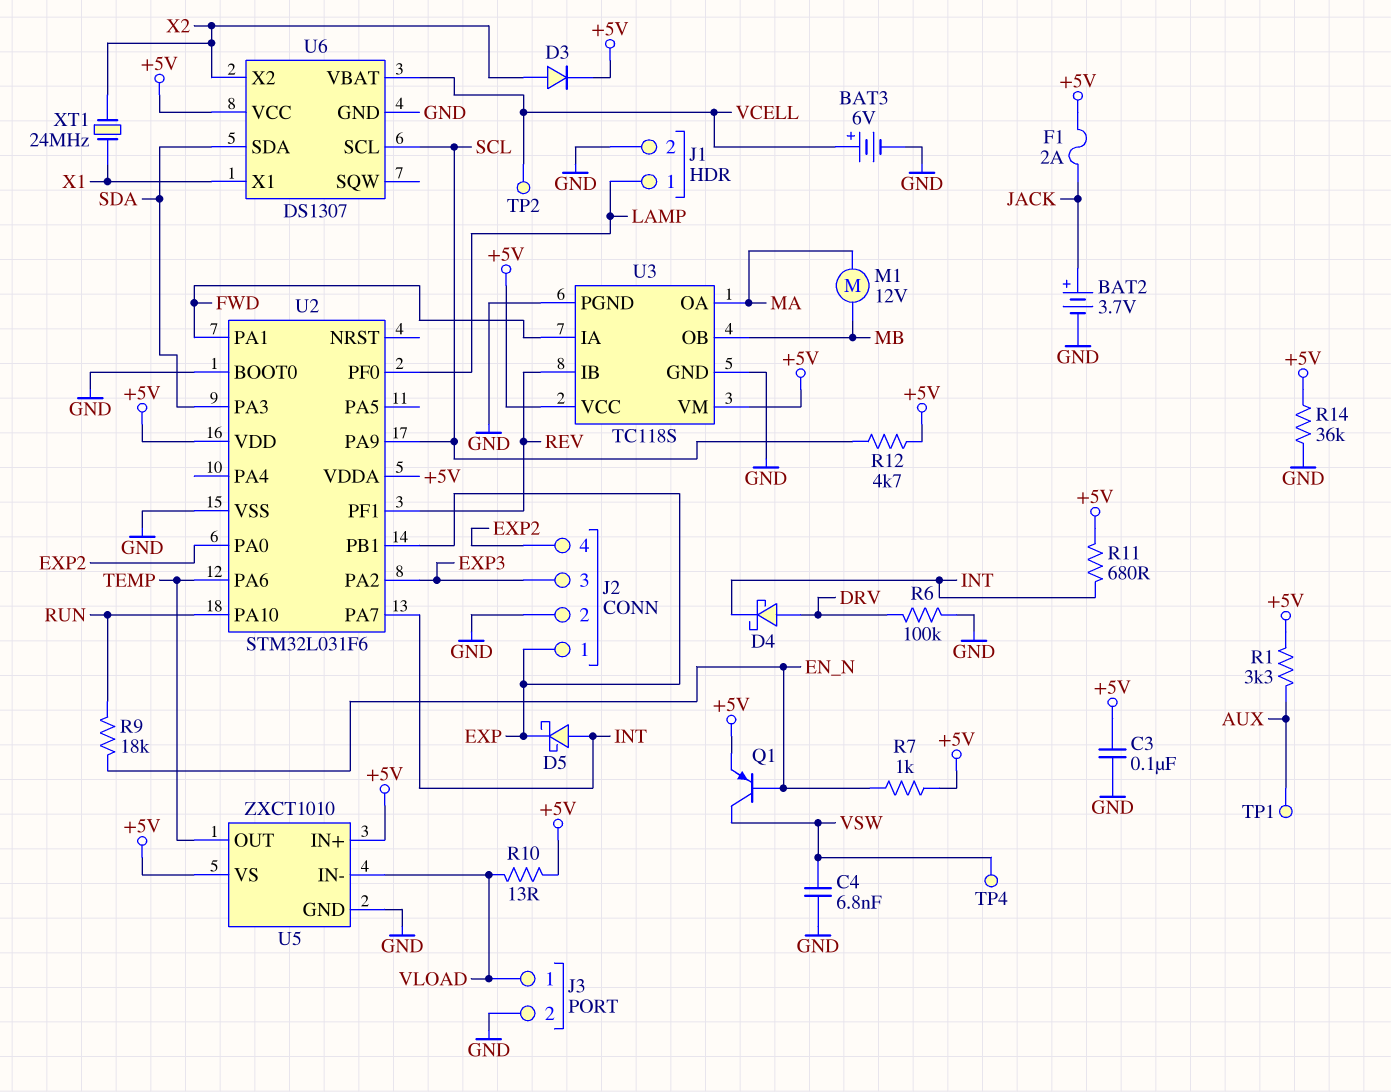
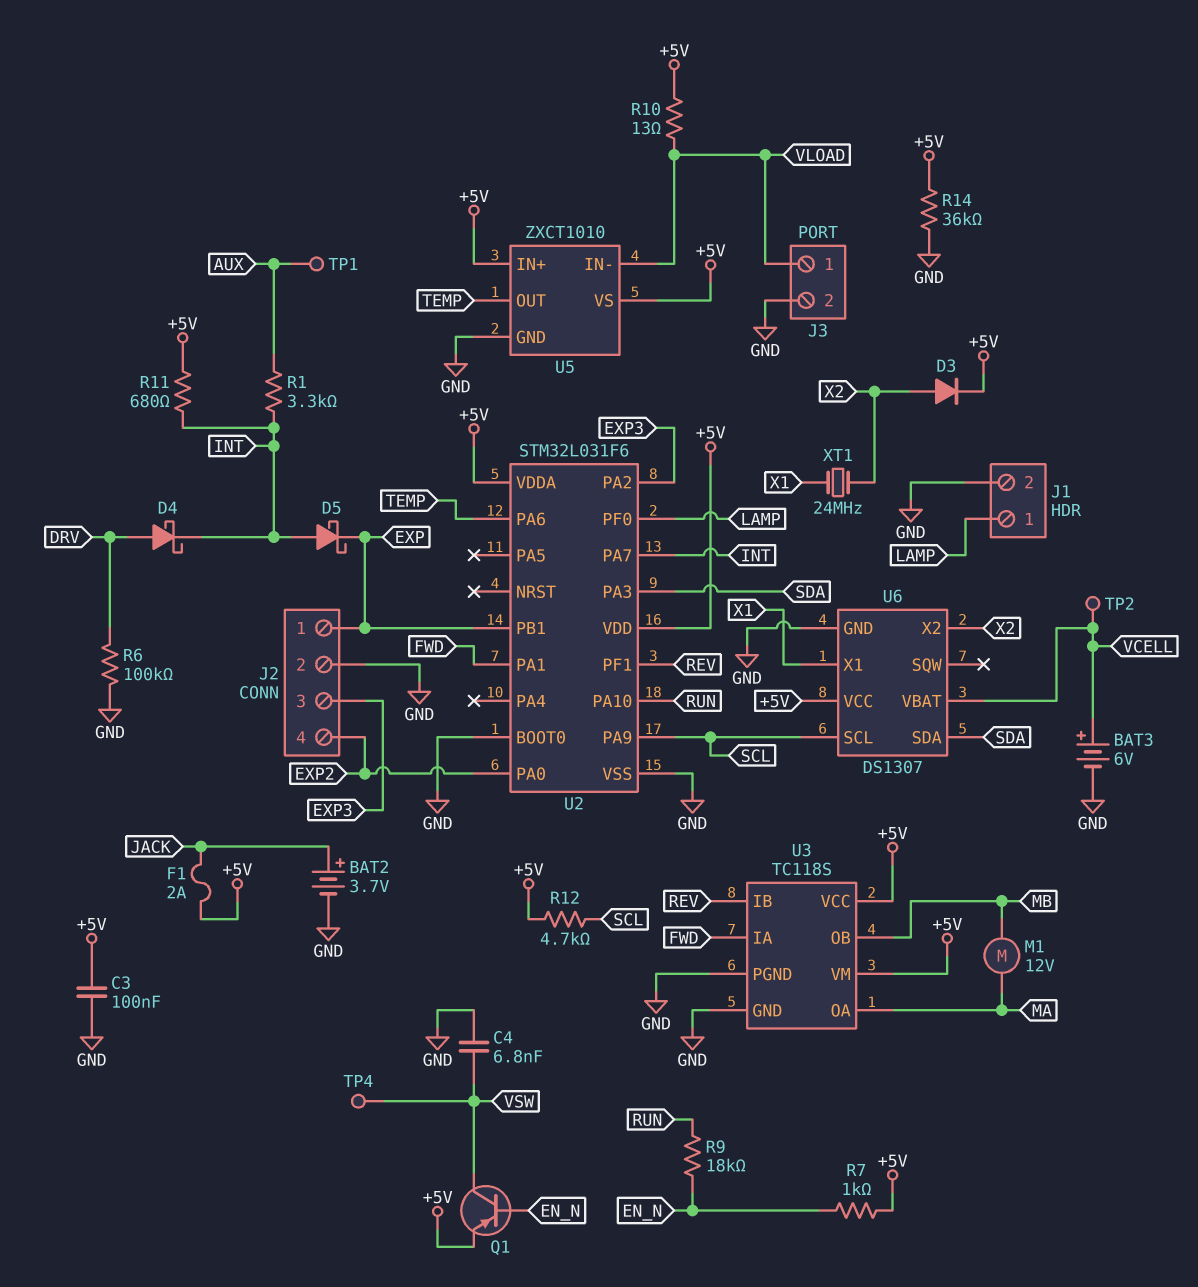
R1: 3.3k (+5V, AUX) -> 3.3k (AUX, INT)

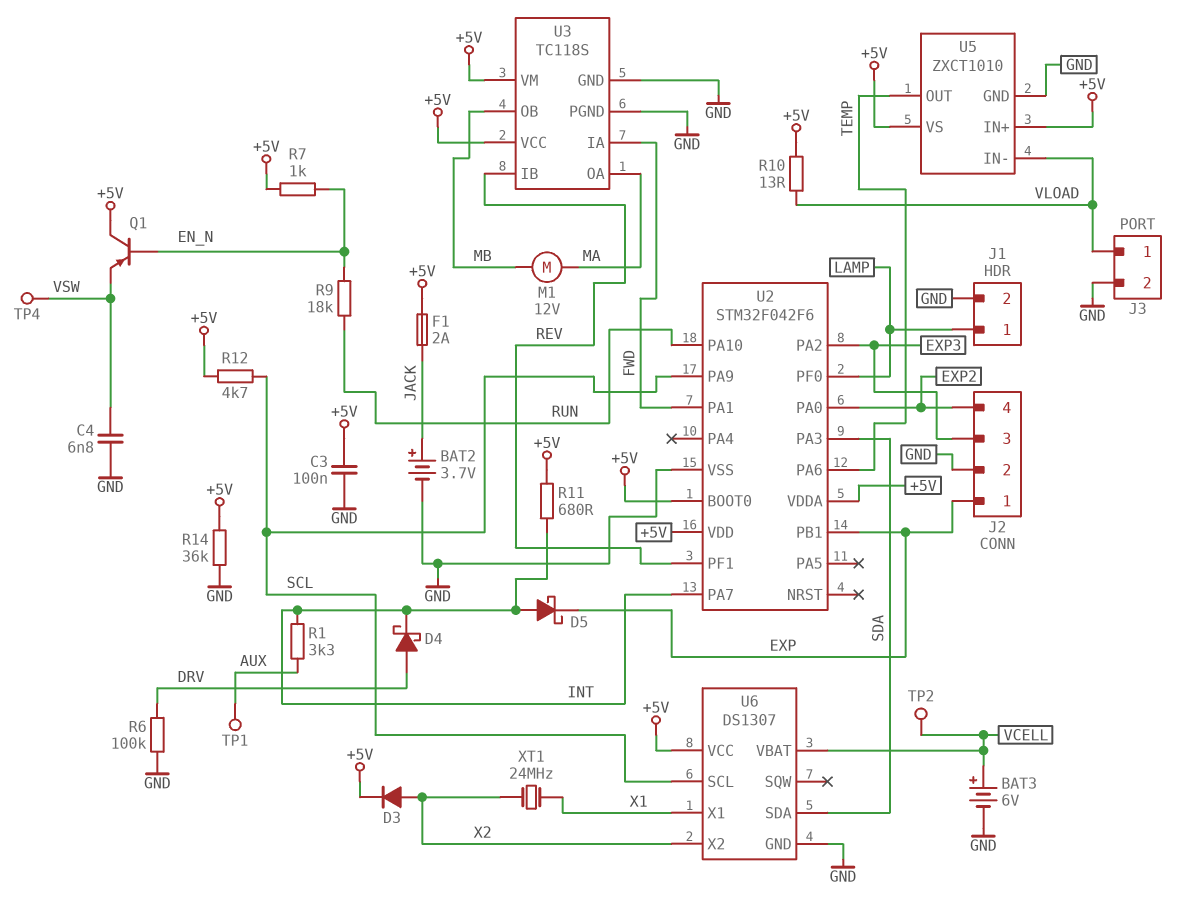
Q1: PNP (B EN_N, C VSW, E +5V) -> PNP (B EN_N, C +5V, E VSW)
U2: STM32L031F6 -> STM32F042F6
U2 pin BOOT0: GND -> +5V

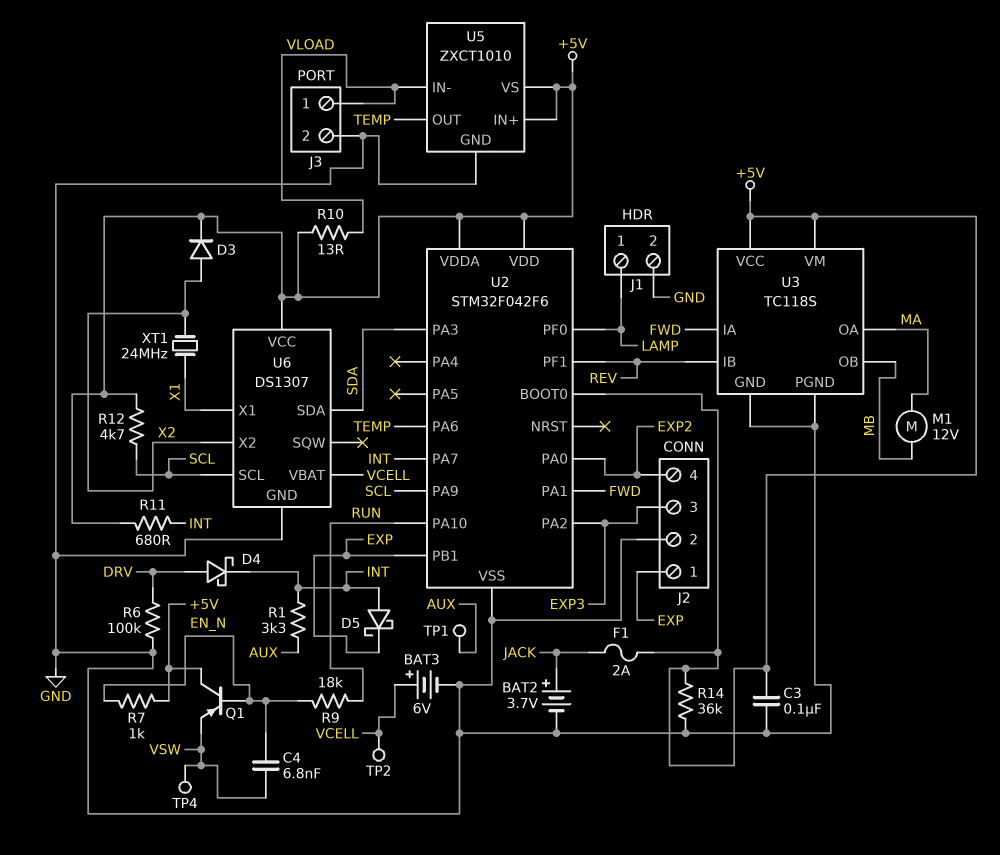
C4: 6.8nF (GND, VSW) -> 6.8nF (EN_N, VSW)

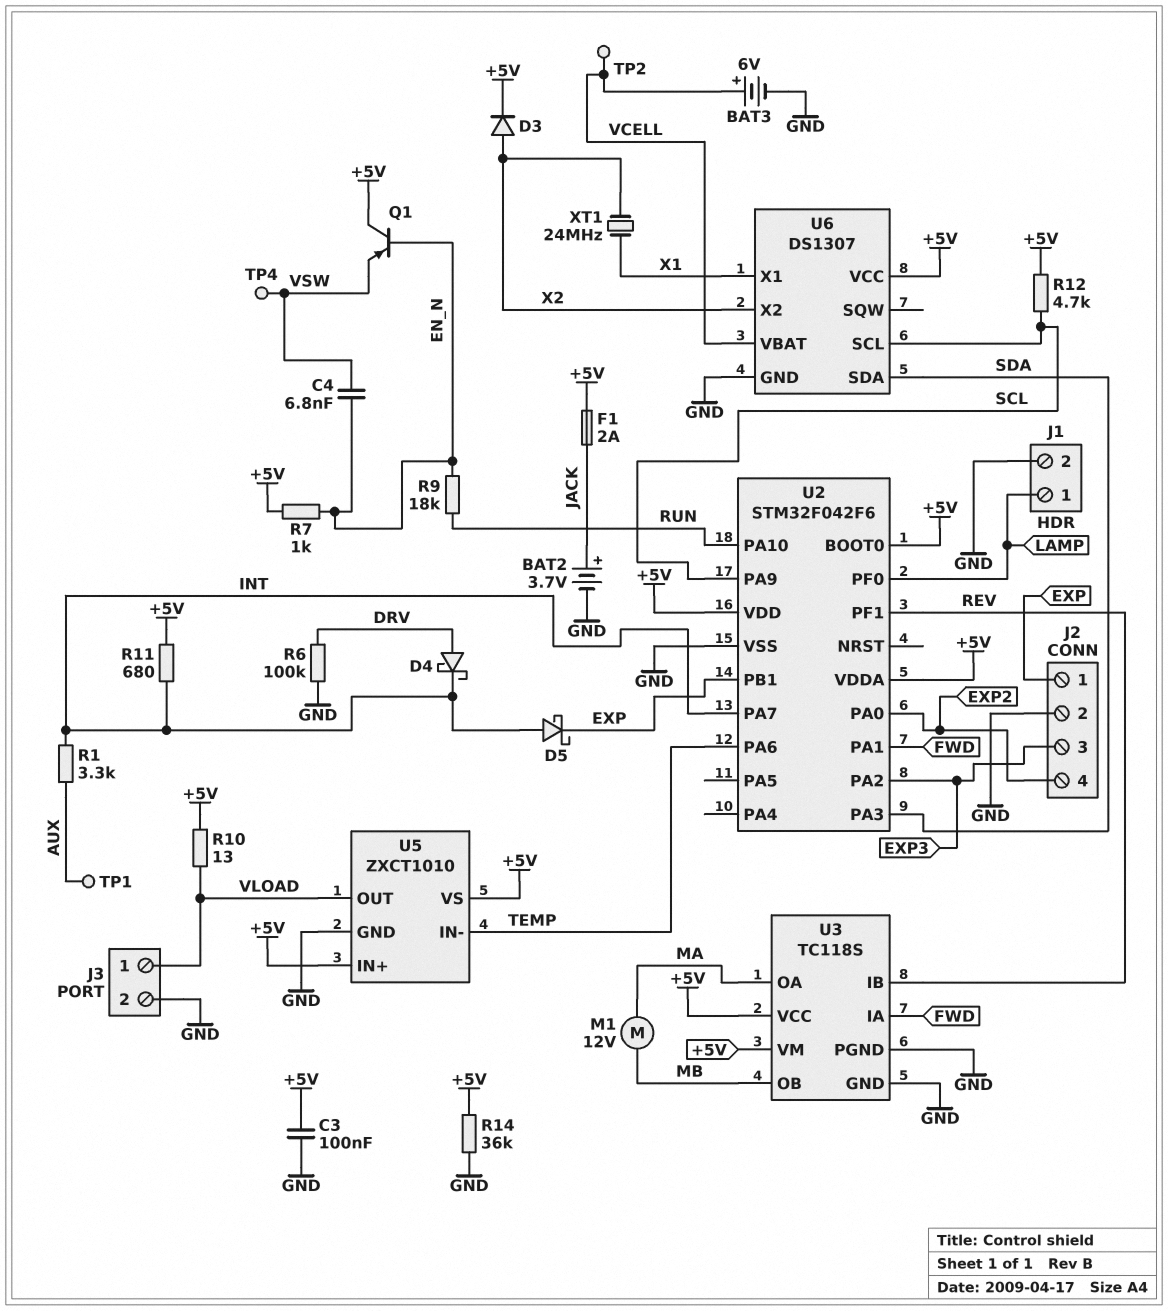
U5 pin IN-: VLOAD -> TEMP
U5 pin OUT: TEMP -> VLOAD

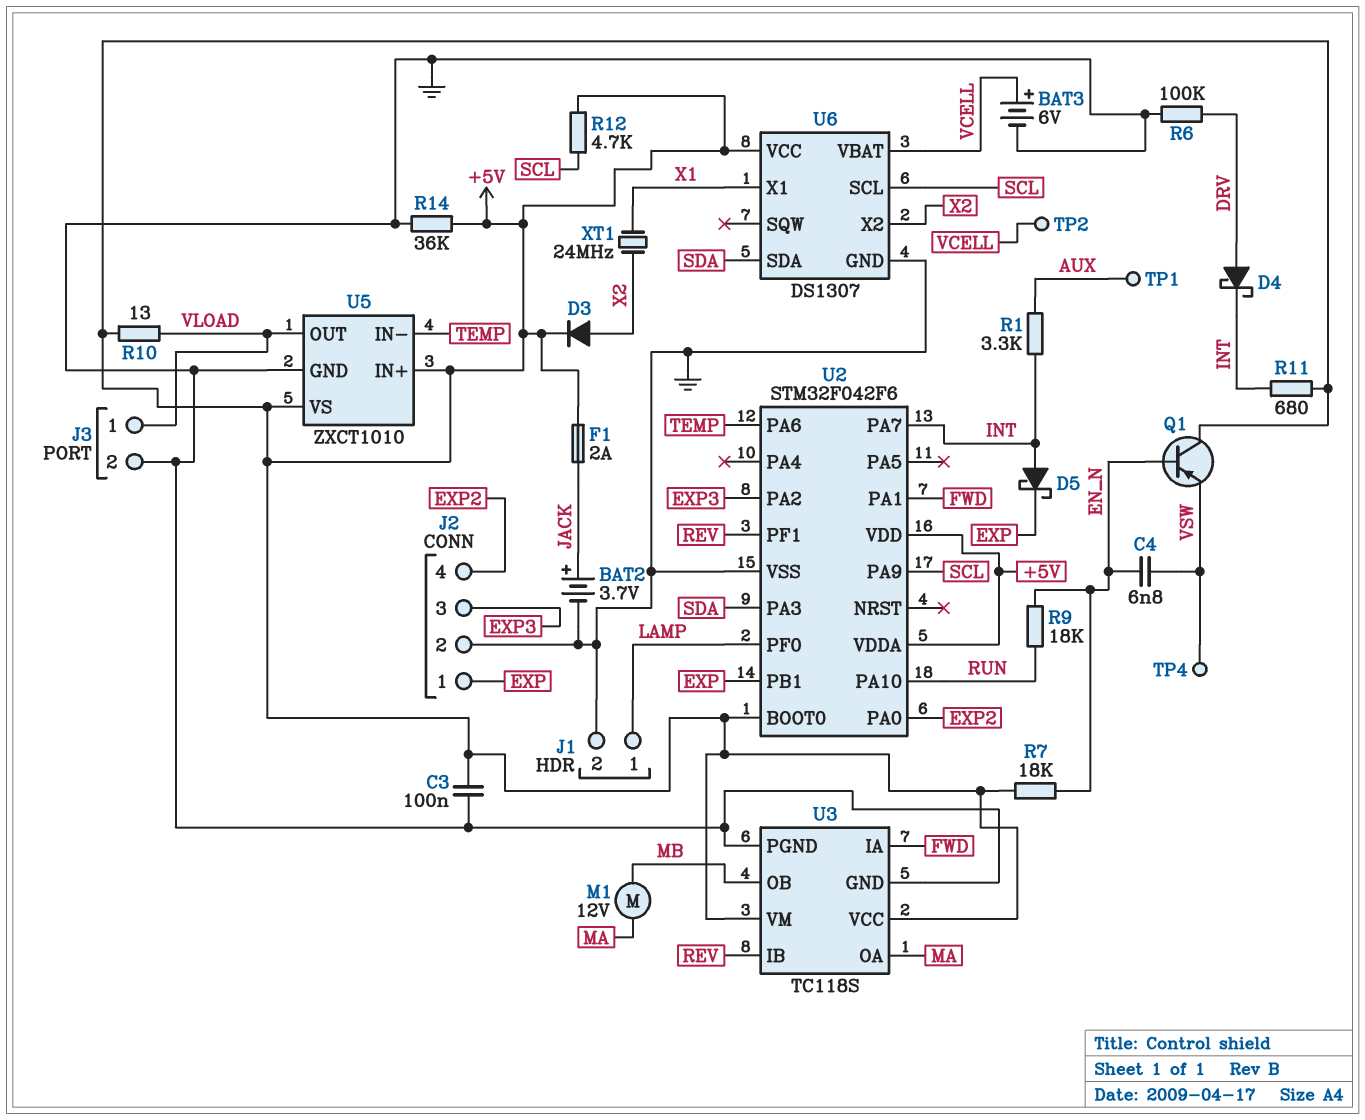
R7: 1k (+5V, EN_N) -> 18k (+5V, EN_N)

